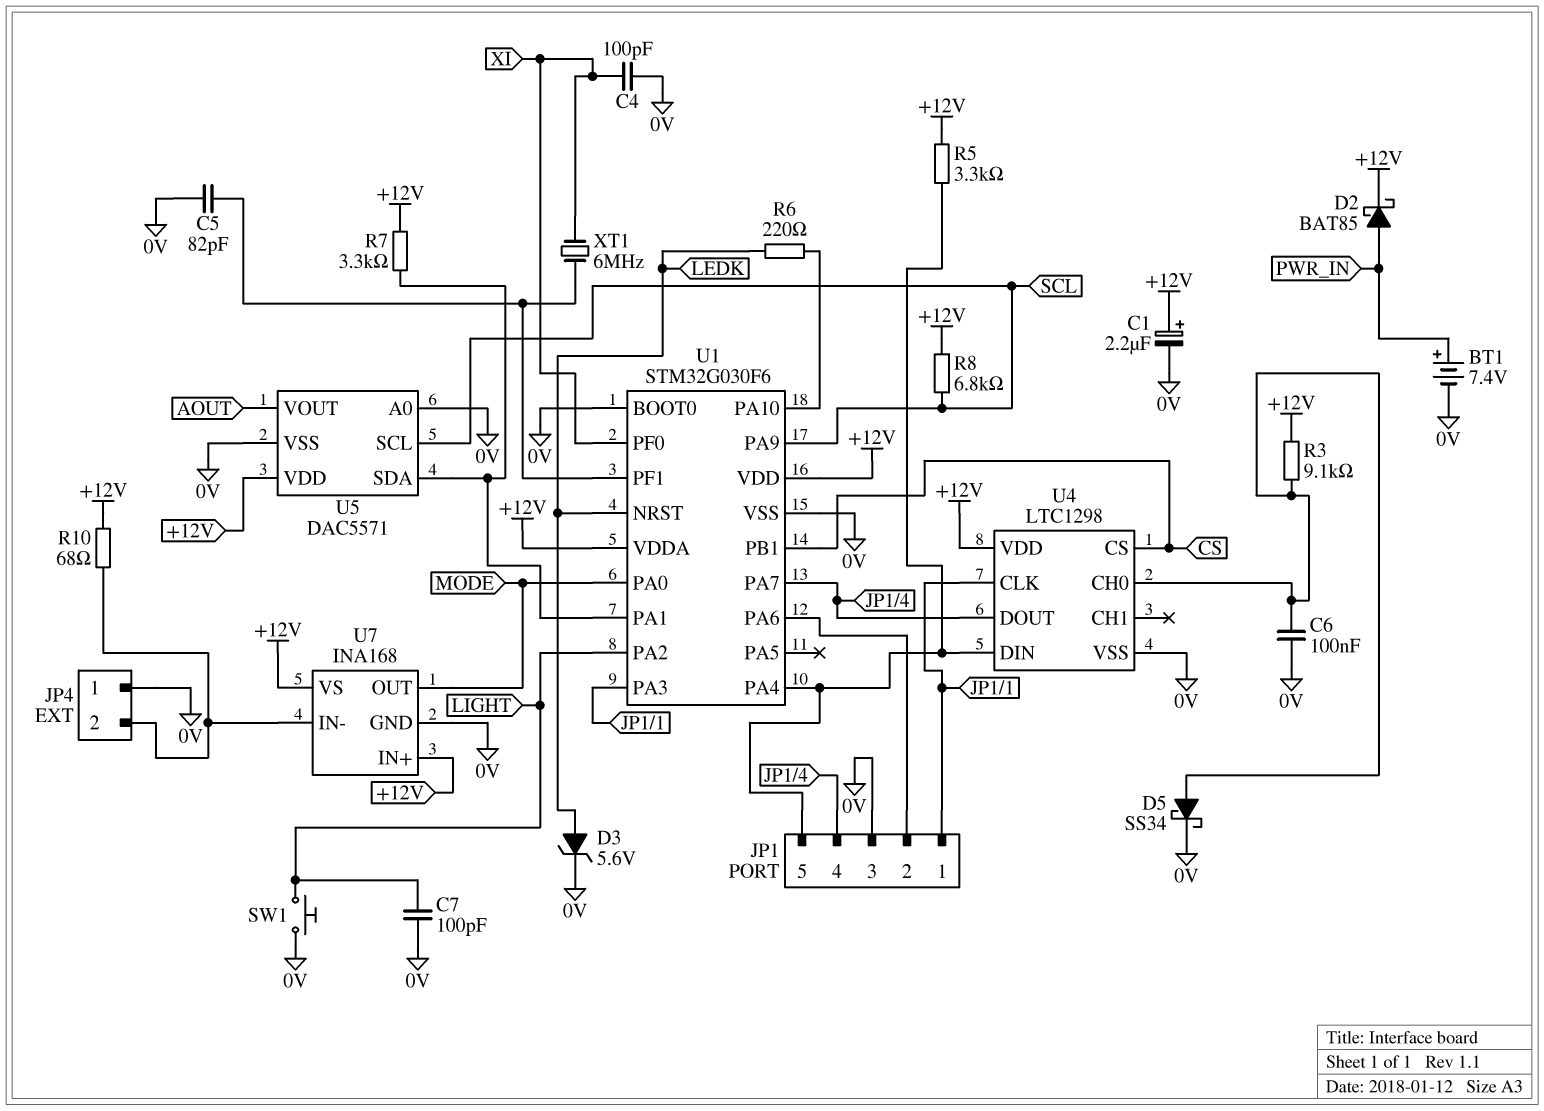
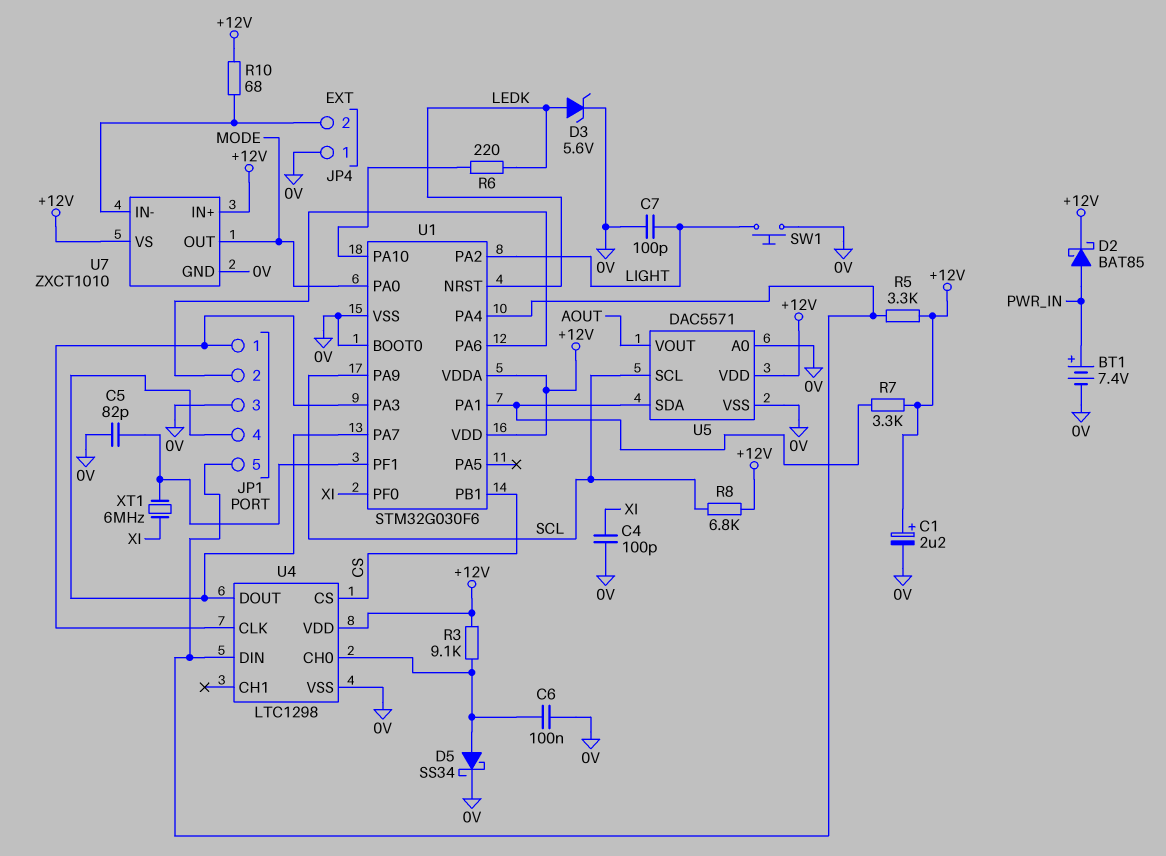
U7: INA168 -> ZXCT1010

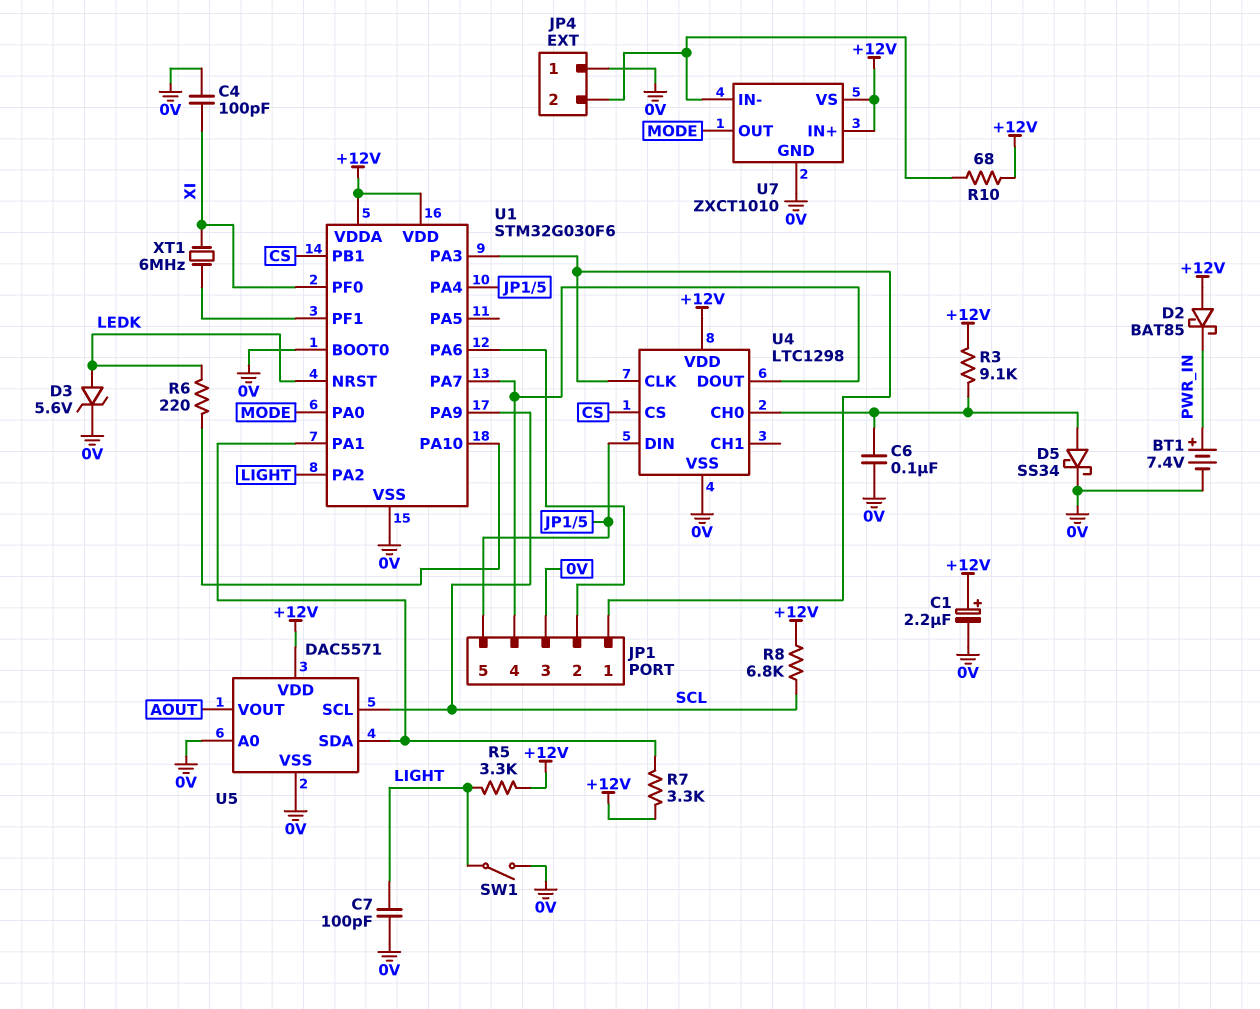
C5: 82pF (0V, U1/PF1) -> none
D2: schottky BAT85 (A PWR_IN, K +12V) -> schottky BAT85 (A +12V, K PWR_IN)
R5: 3.3k (+12V, JP1/5) -> 3.3k (+12V, LIGHT)
SW1: button (0V, LIGHT) -> switch (0V, LIGHT)

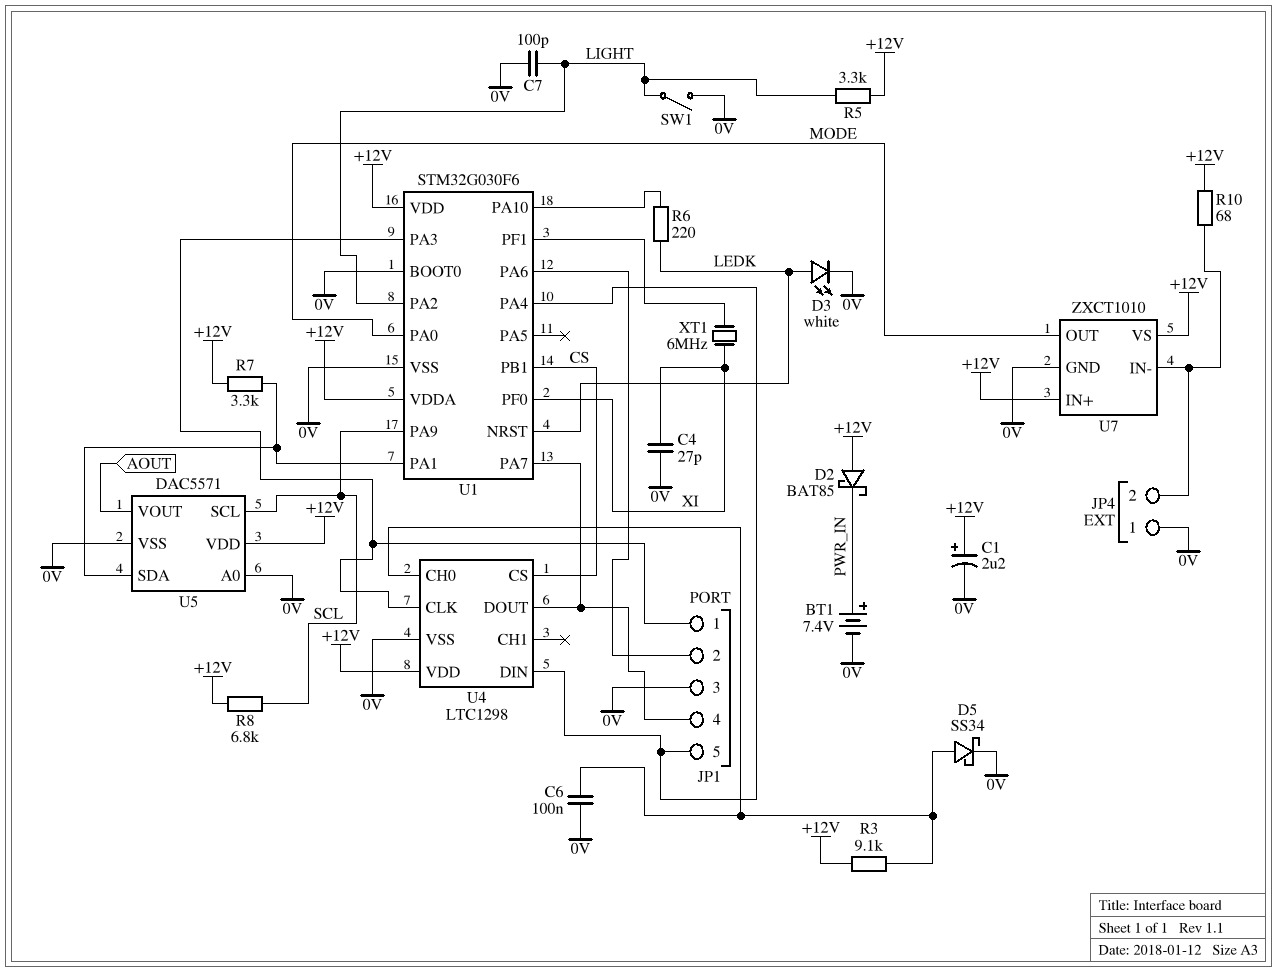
C4: 100pF (0V, XI) -> 27pF (0V, XI)
D3: zener 5.6V (A LEDK, K 0V) -> LED white (A LEDK, K 0V)

